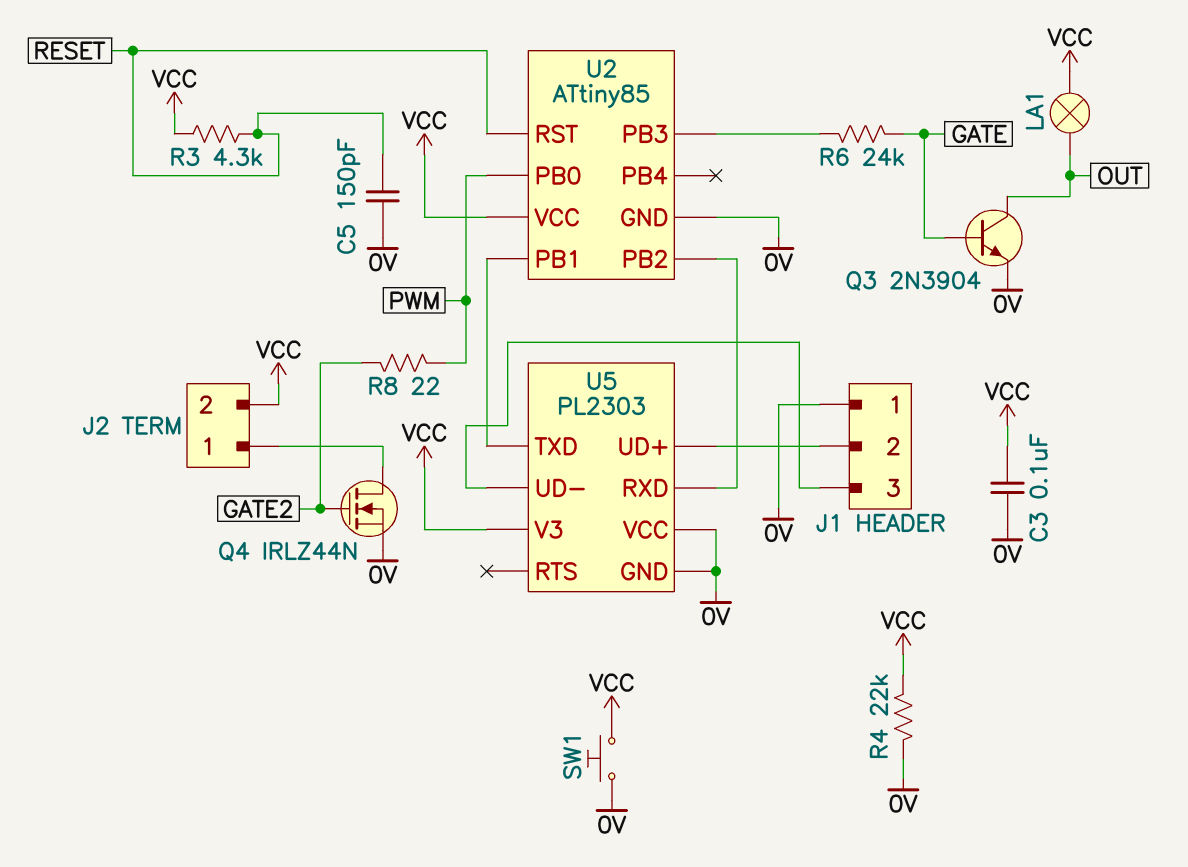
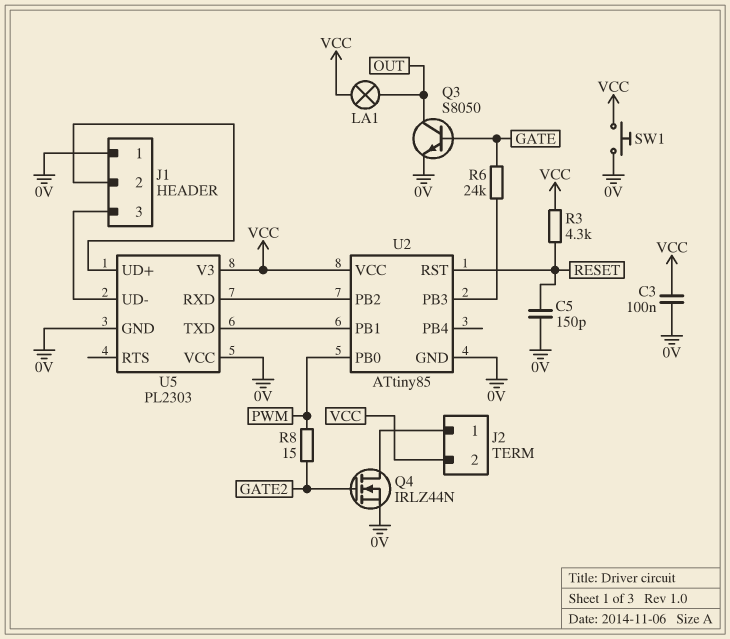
Q3: NPN 2N3904 (B GATE, C OUT, E 0V) -> NPN S8050 (B GATE, C OUT, E 0V)
R4: 22k (0V, VCC) -> none
R8: 22 (GATE2, PWM) -> 15 (GATE2, PWM)

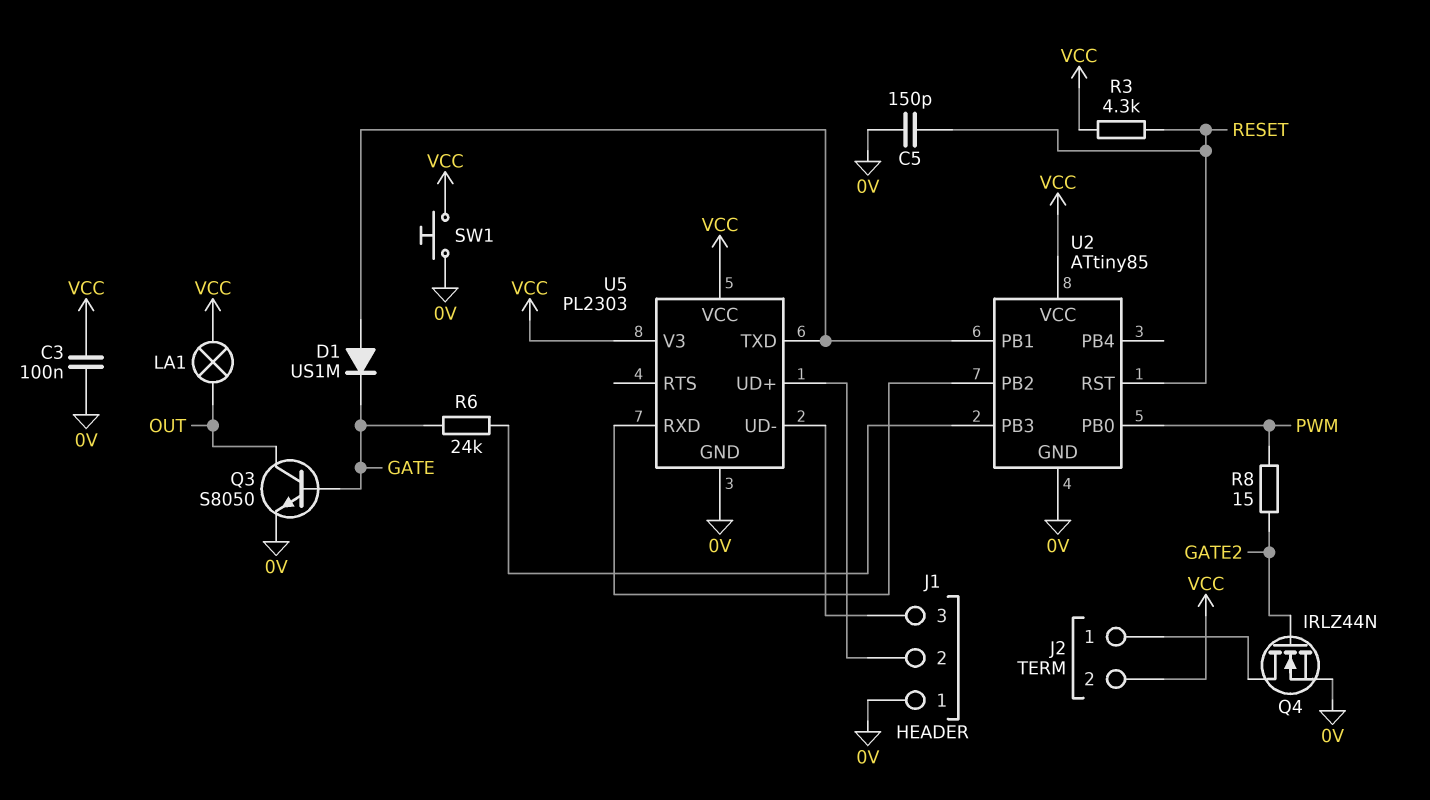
D1: none -> diode US1M (A U2/PB1, K GATE)
U5 pin VCC: 0V -> VCC

